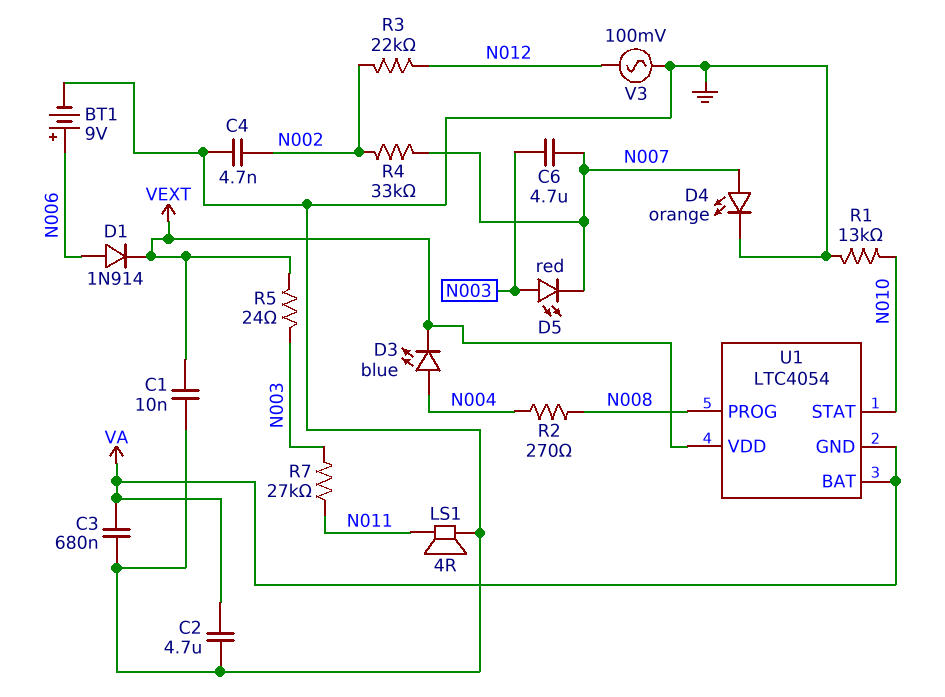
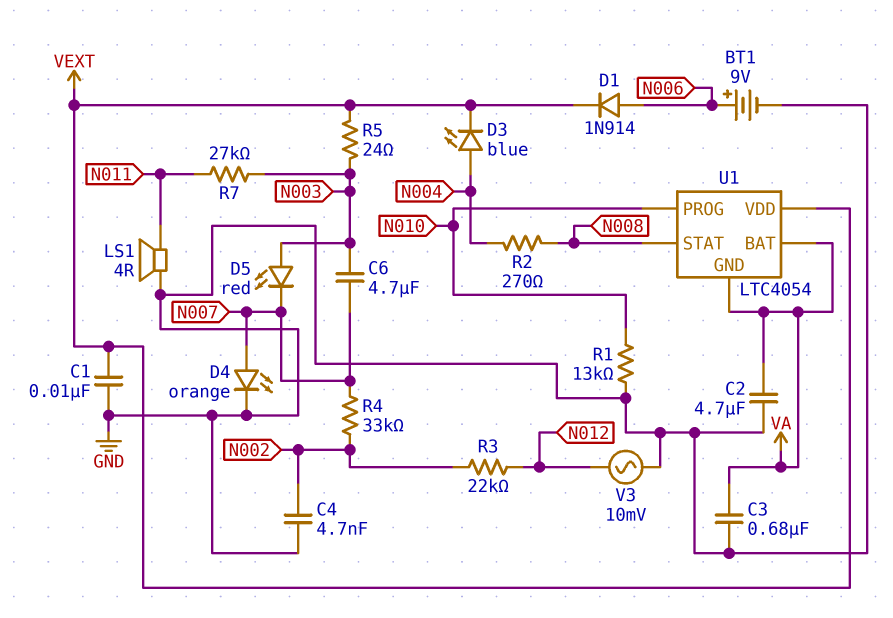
U1 pin PROG: N008 -> N010
U1 pin STAT: N010 -> N008
V3: AC 100mV (GND, N012) -> AC 10mV (GND, N012)

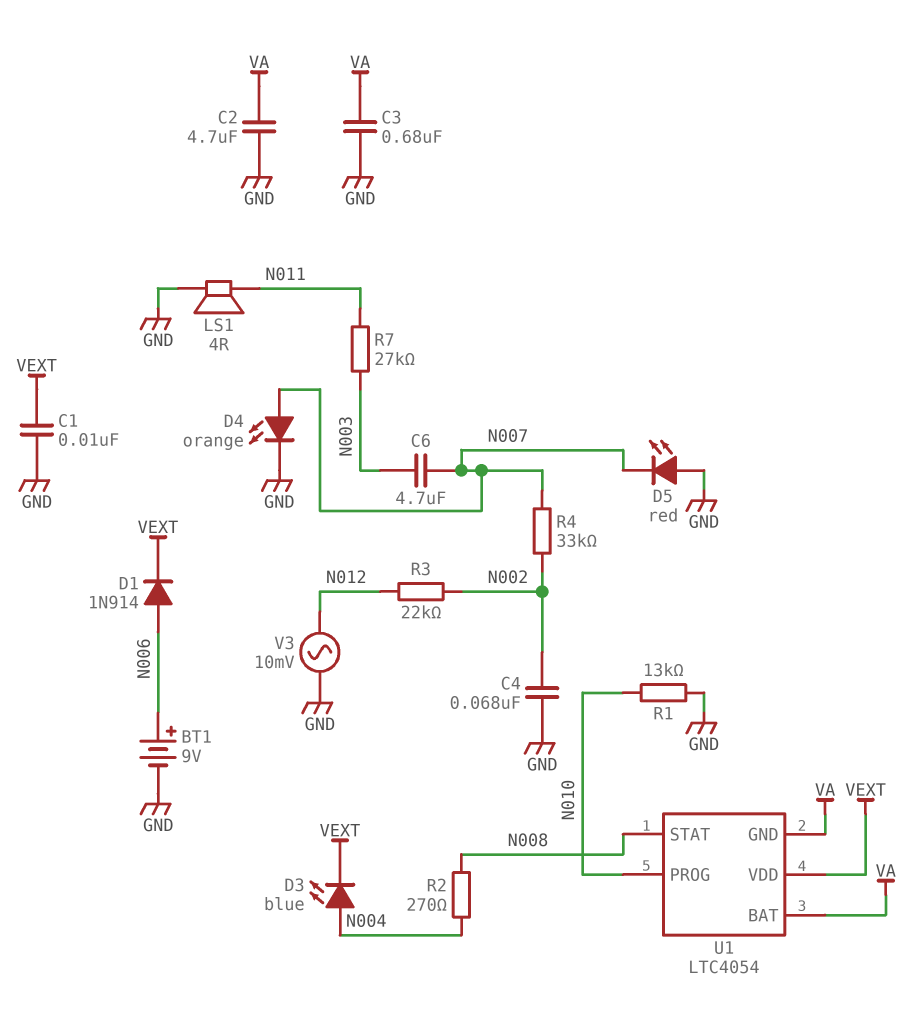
C4: 4.7nF (GND, N002) -> 68nF (GND, N002)
D5: LED red (A N003, K N007) -> LED red (A GND, K N007)
R5: 24 (N003, VEXT) -> none

